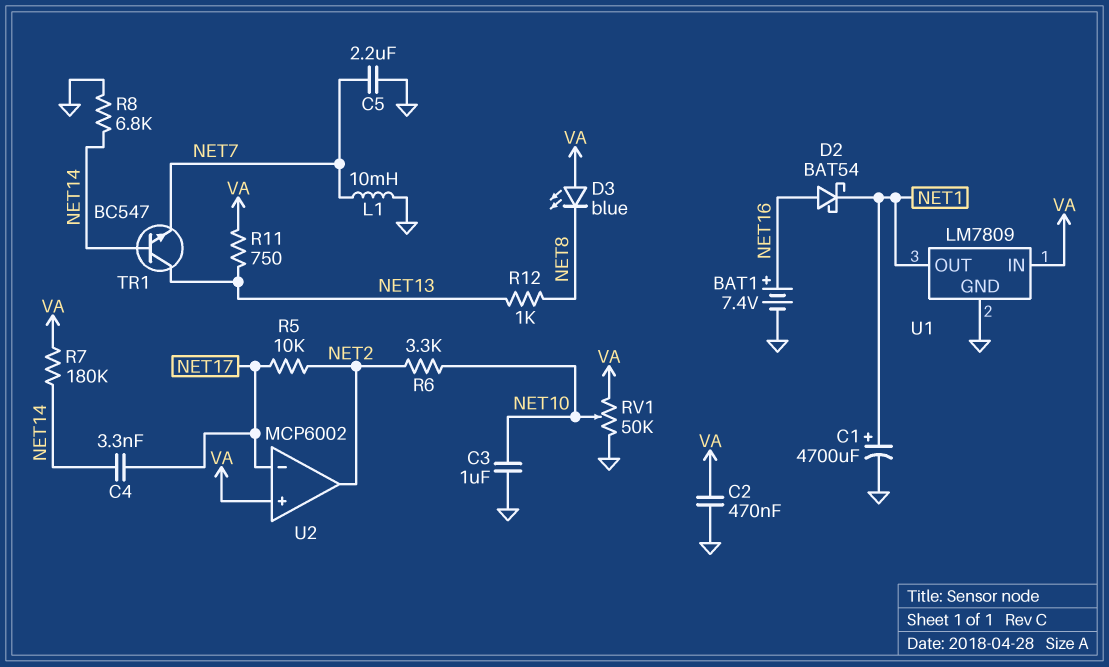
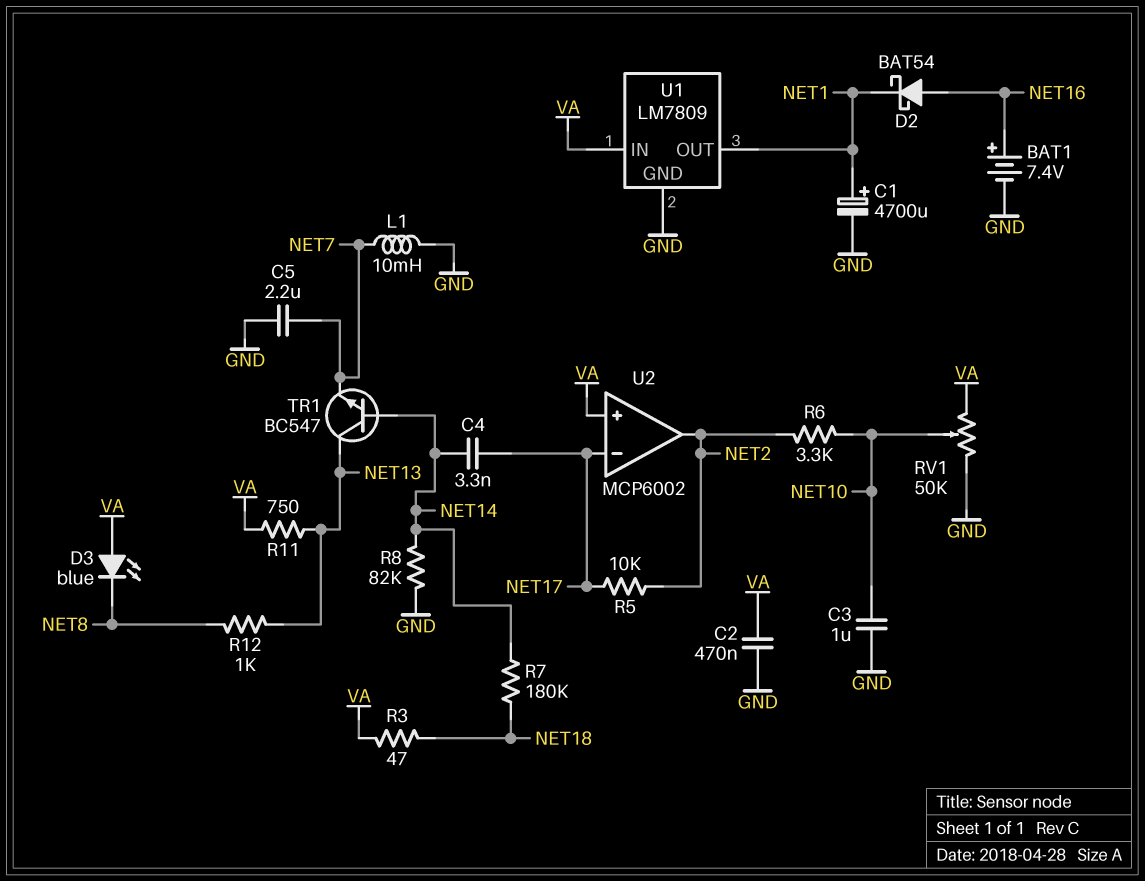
R3: none -> 47 (NET18, VA)
R7: 180k (NET14, VA) -> 180k (NET14, NET18)
R8: 6.8k (GND, NET14) -> 82k (GND, NET14)

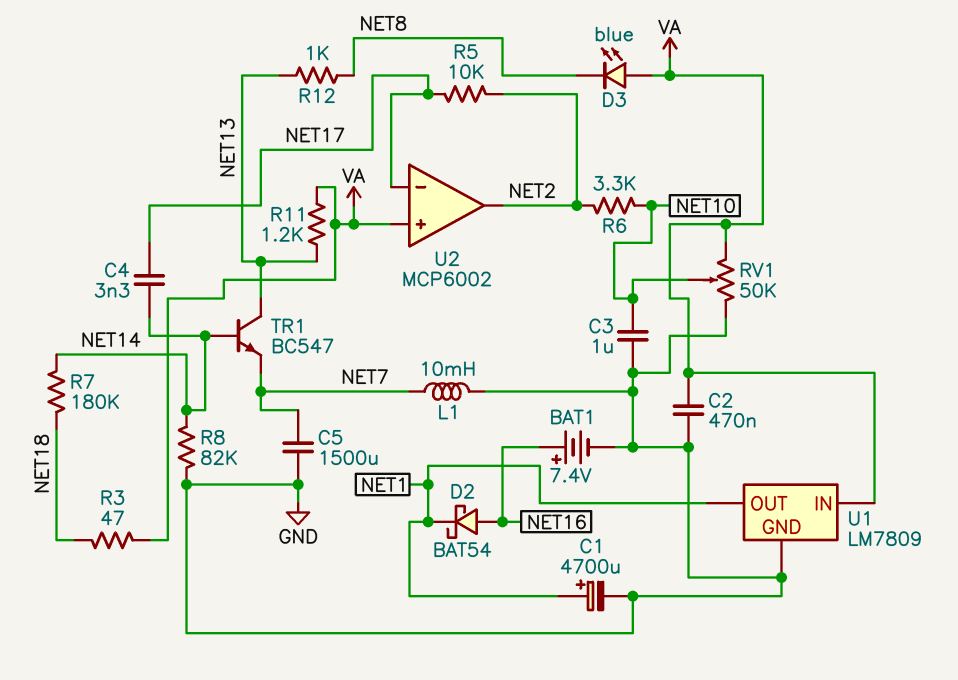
C5: 2.2uF (GND, NET7) -> 1500uF (GND, NET7)
R11: 750 (NET13, VA) -> 1.2k (NET13, VA)

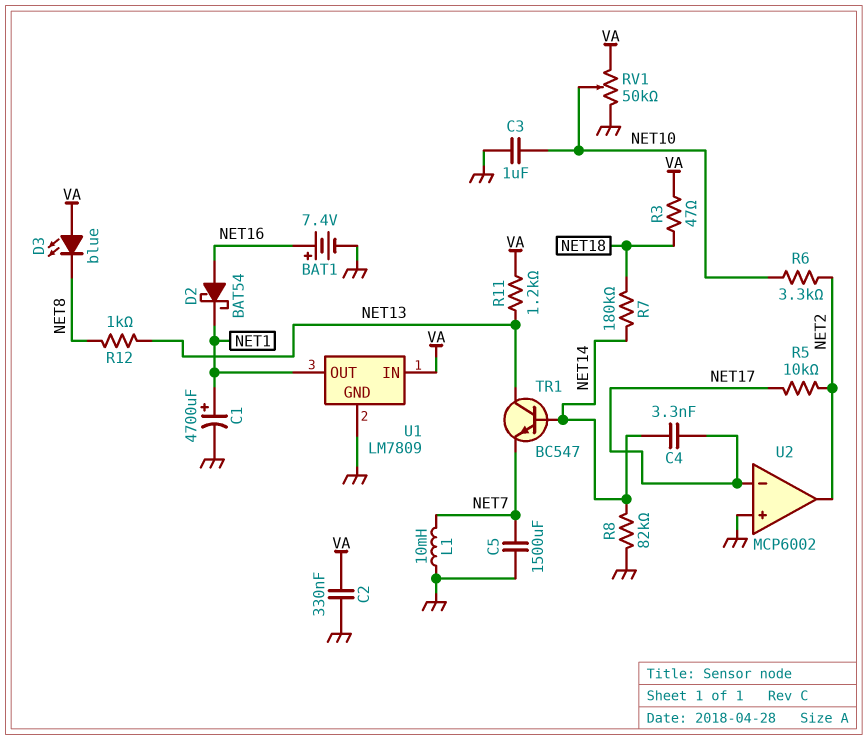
C2: 470nF (GND, VA) -> 330nF (GND, VA)
U2 pin in+: VA -> GND

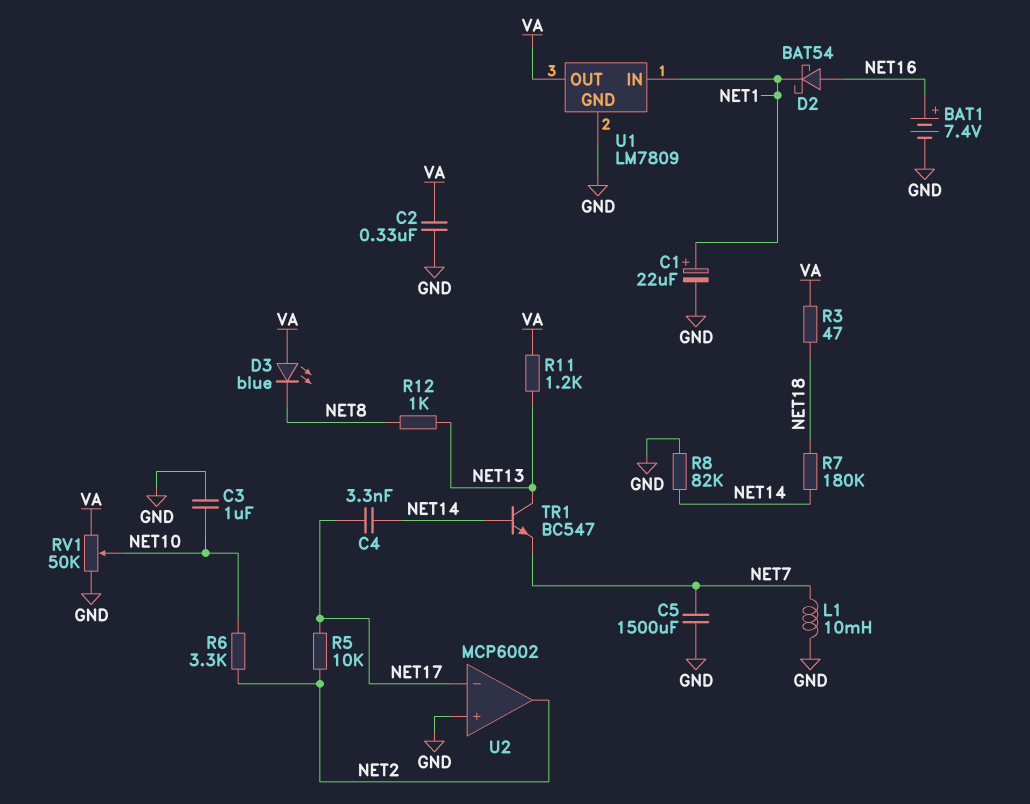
C1: 4700uF (plus NET1, minus GND) -> 22uF (plus NET1, minus GND)
U1 pin IN: VA -> NET1
U1 pin OUT: NET1 -> VA

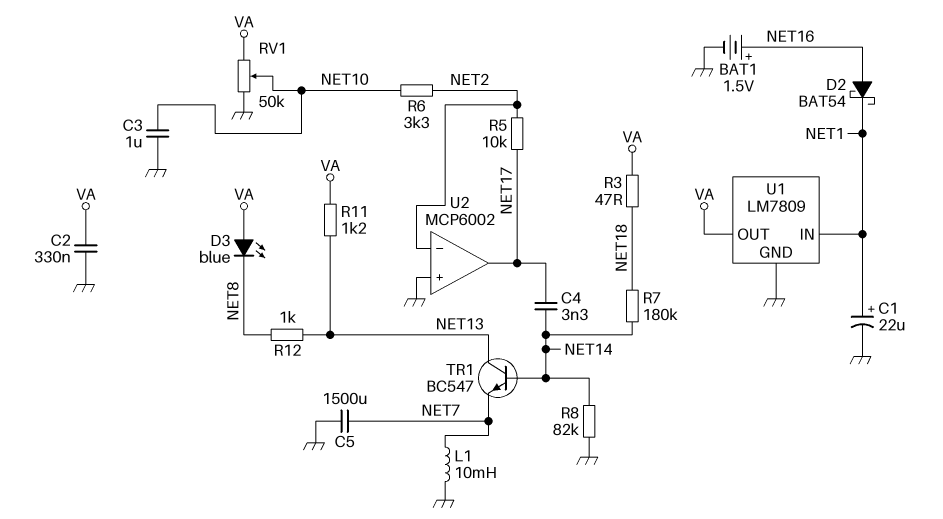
BAT1: 7.4V (plus NET16, minus GND) -> 1.5V (plus NET16, minus GND)
U2 pin in-: NET17 -> NET2
U2 pin out: NET2 -> NET17

